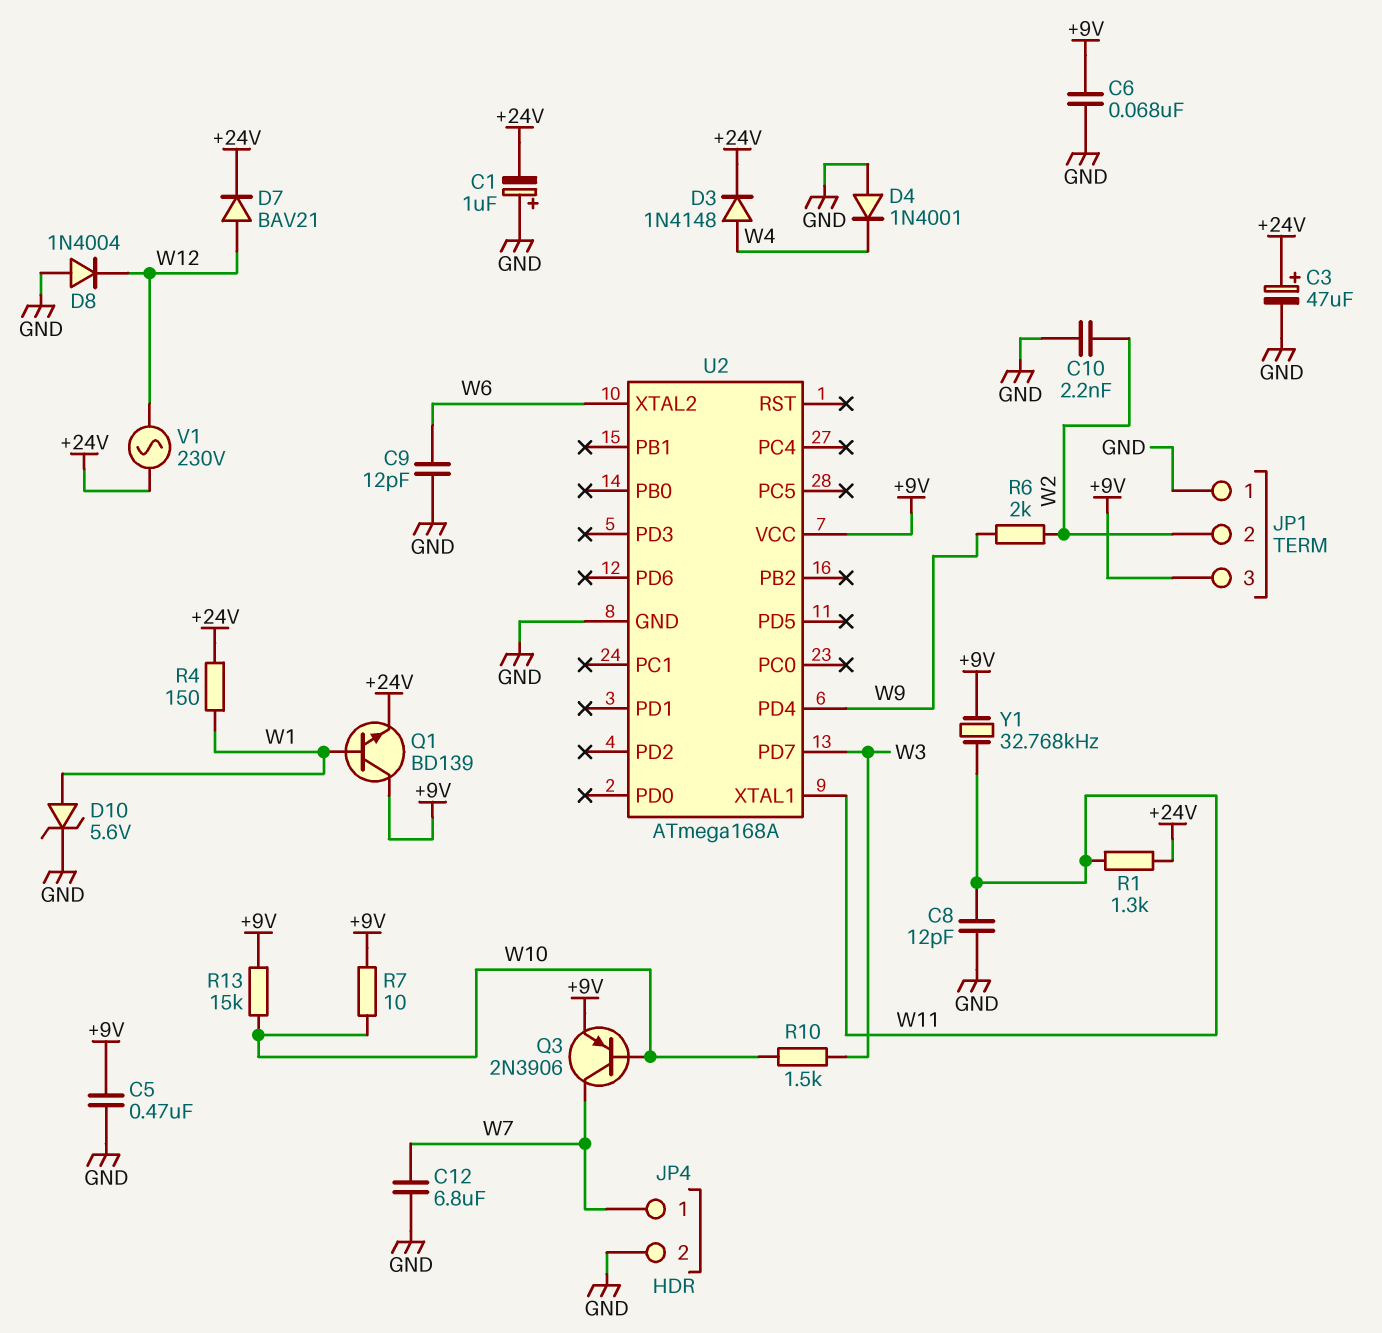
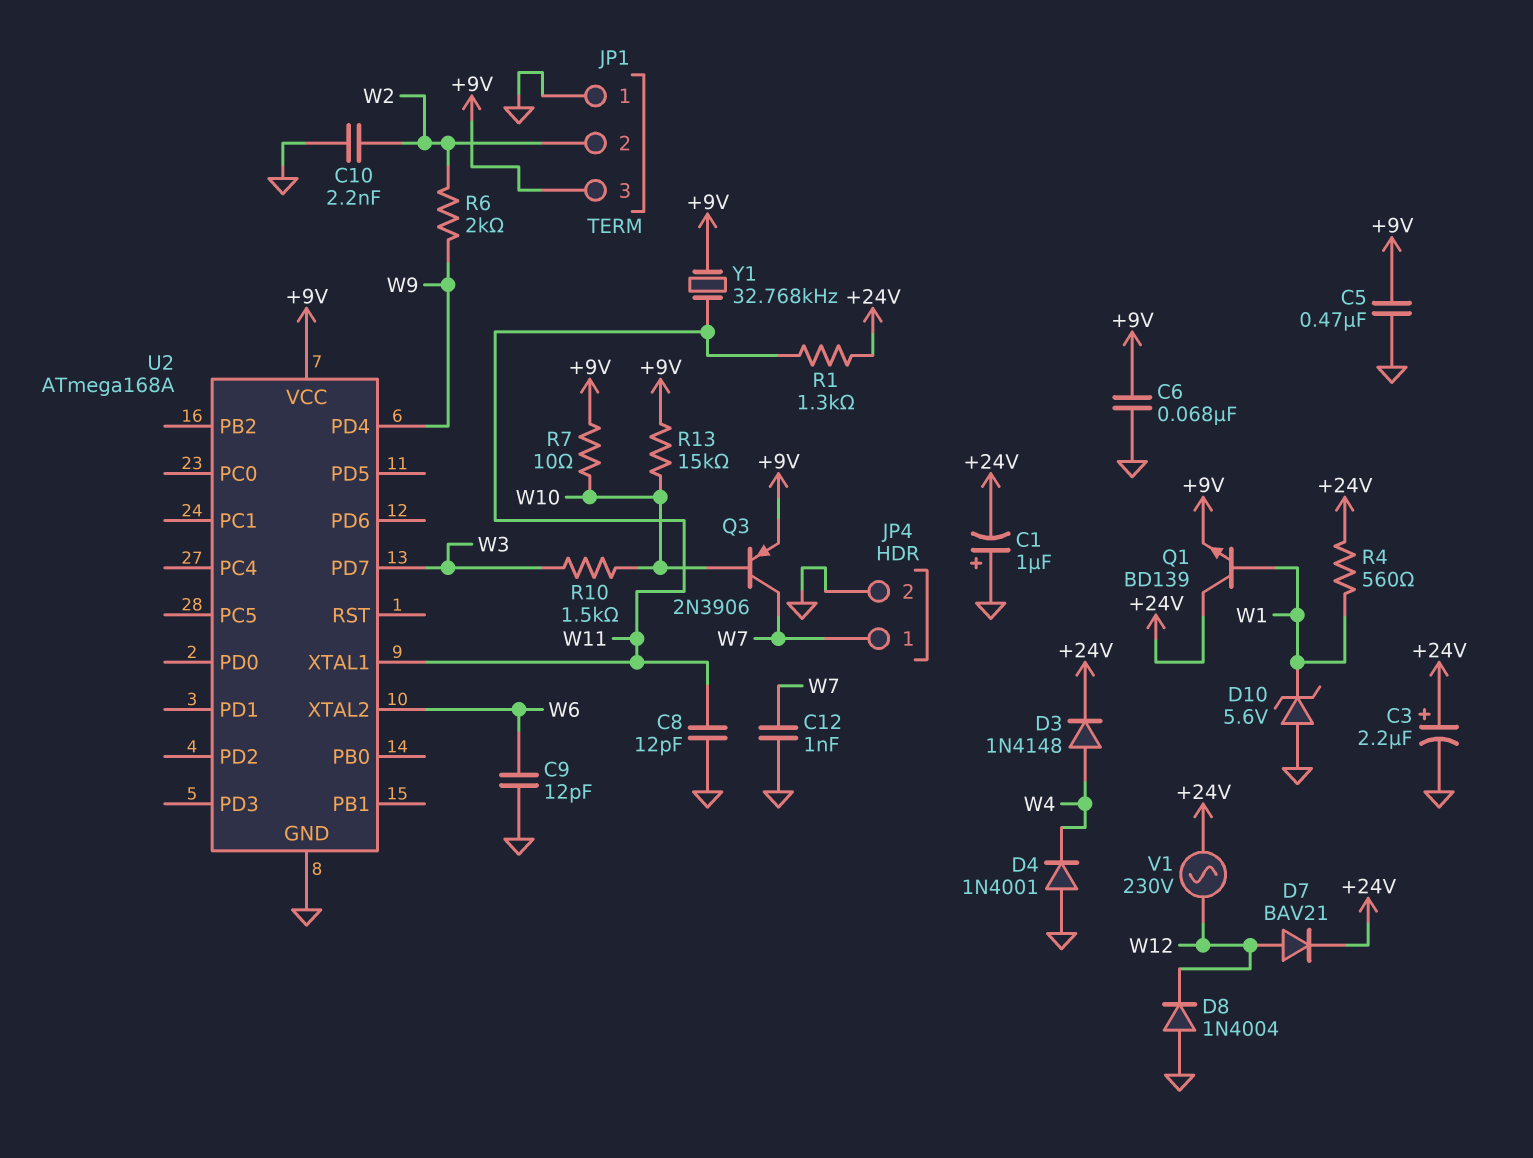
C3: 47uF (plus +24V, minus GND) -> 2.2uF (plus +24V, minus GND)
C12: 6.8uF (GND, W7) -> 1nF (GND, W7)
D10: zener 5.6V (A W1, K GND) -> zener 5.6V (A GND, K W1)
Q1: NPN BD139 (B W1, C +9V, E +24V) -> NPN BD139 (B W1, C +24V, E +9V)
R4: 150 (+24V, W1) -> 560 (+24V, W1)

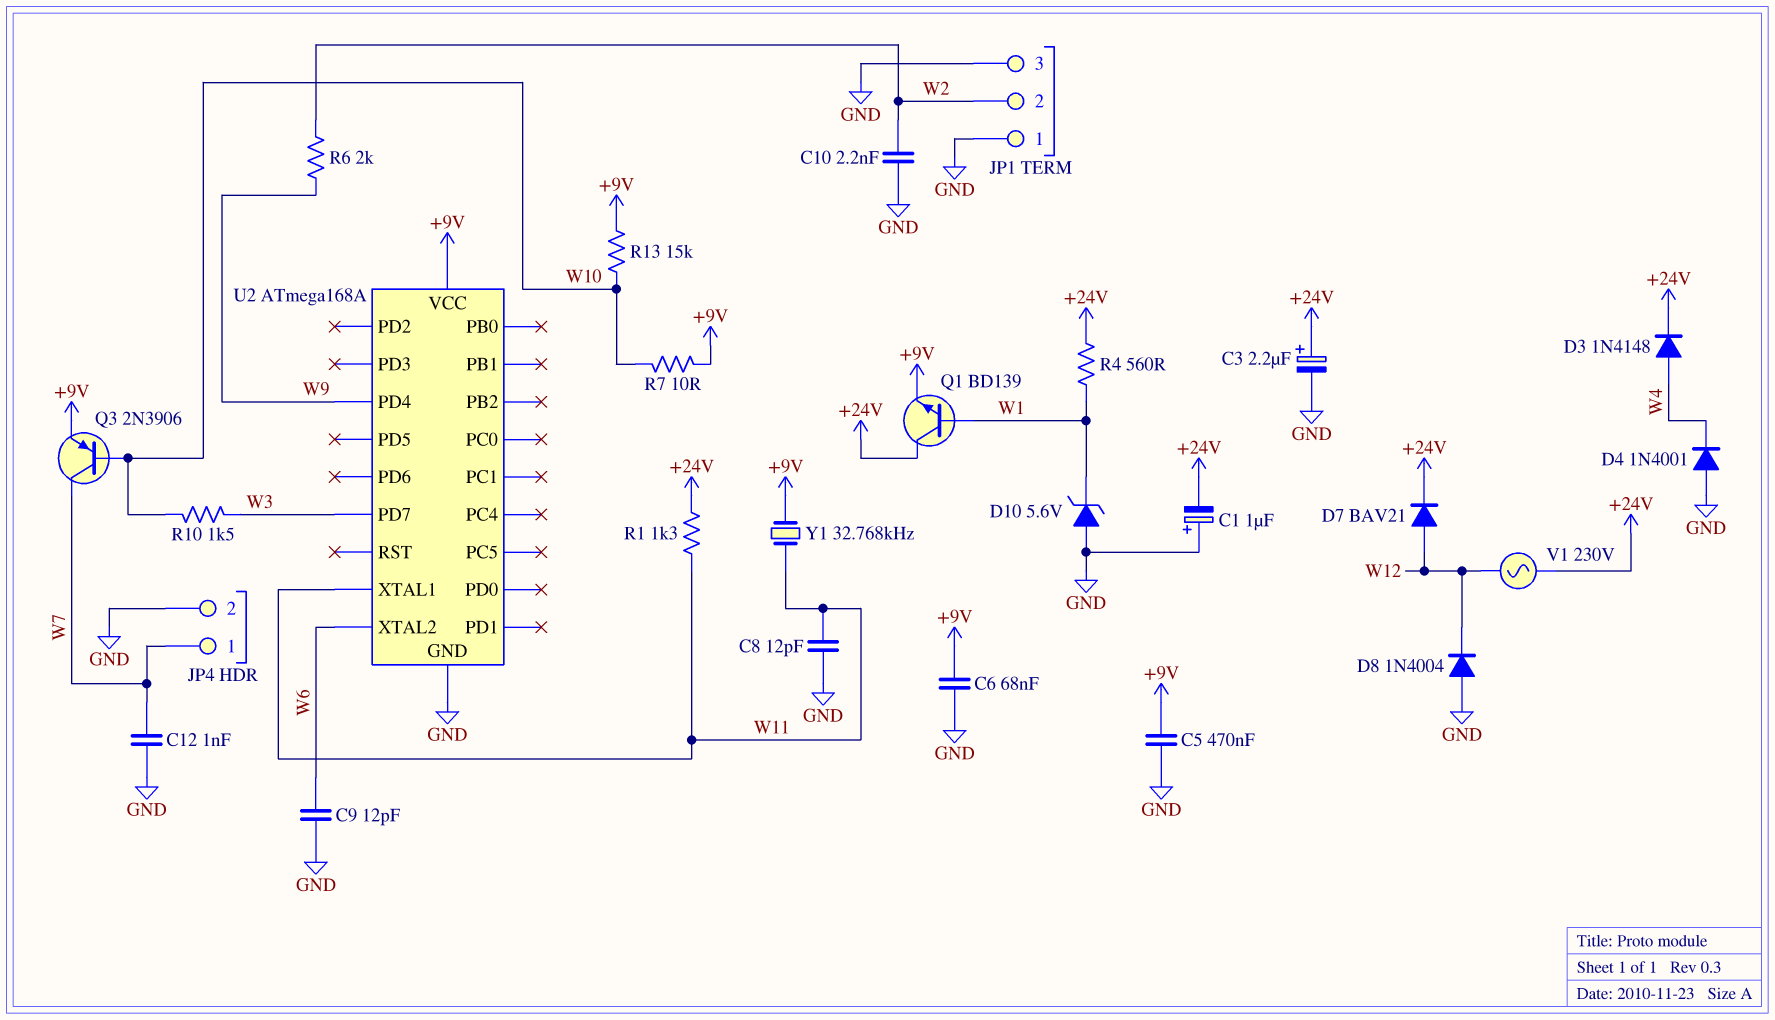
JP1 pin 3: +9V -> GND

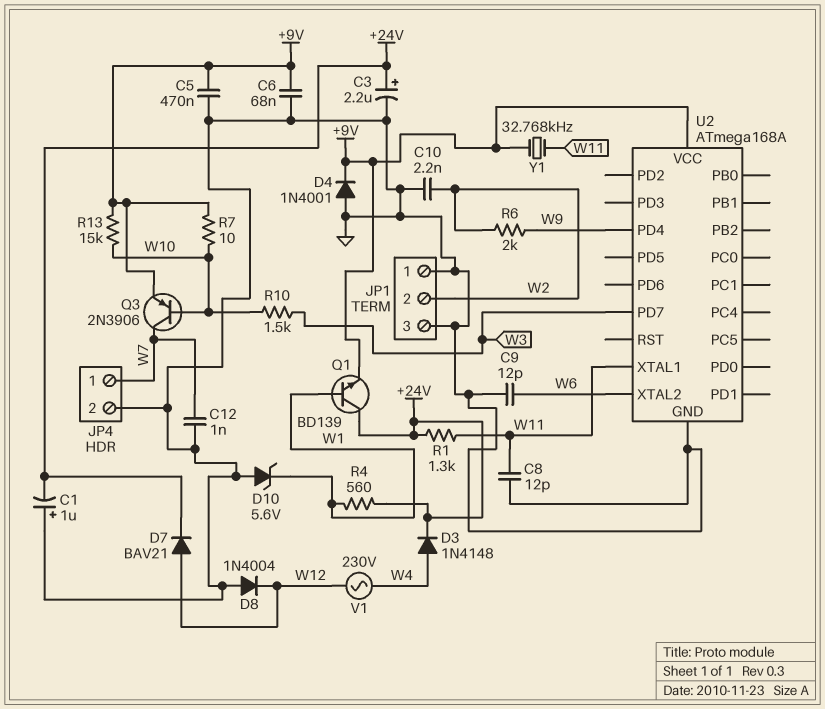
D4: diode 1N4001 (A GND, K W4) -> diode 1N4001 (A GND, K +9V)
V1: AC 230V (+24V, W12) -> AC 230V (W4, W12)

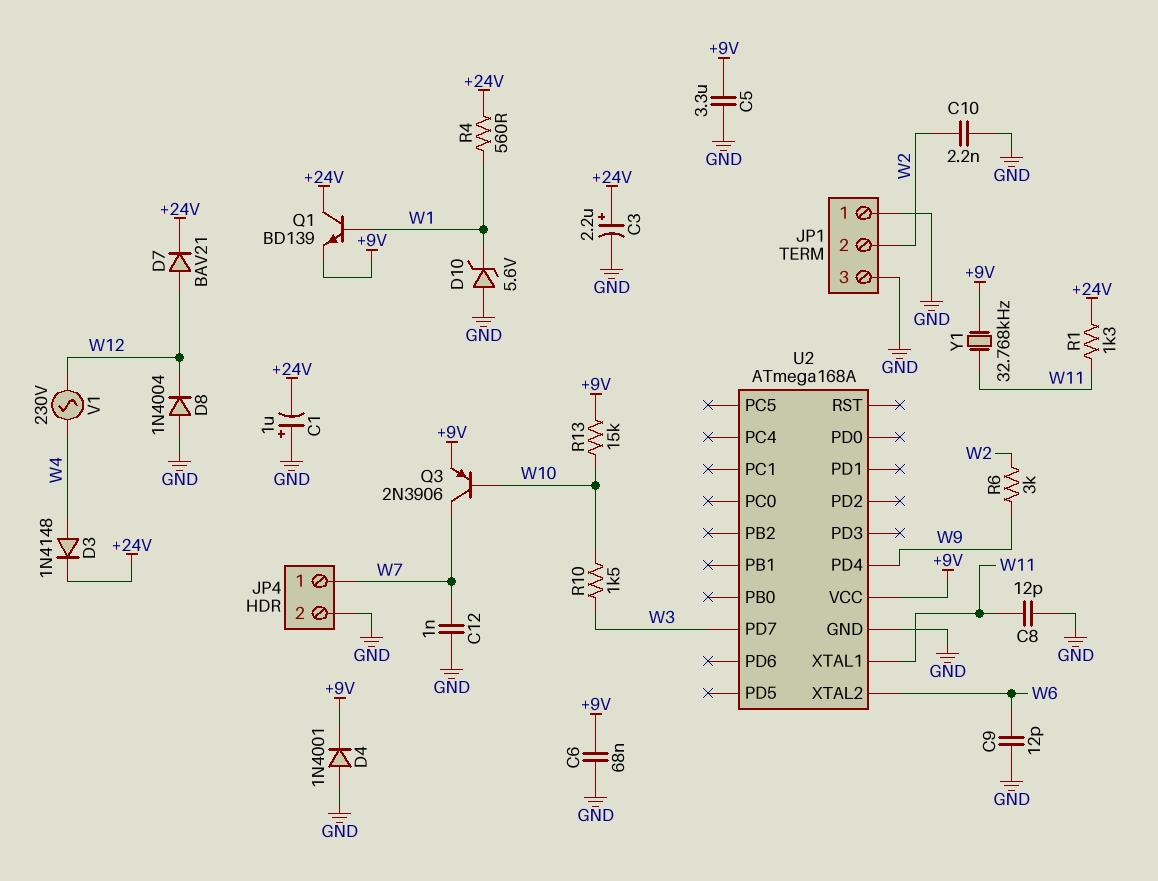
C5: 470nF (+9V, GND) -> 3.3uF (+9V, GND)
R6: 2k (W2, W9) -> 3k (W2, W9)
R7: 10 (+9V, W10) -> none

